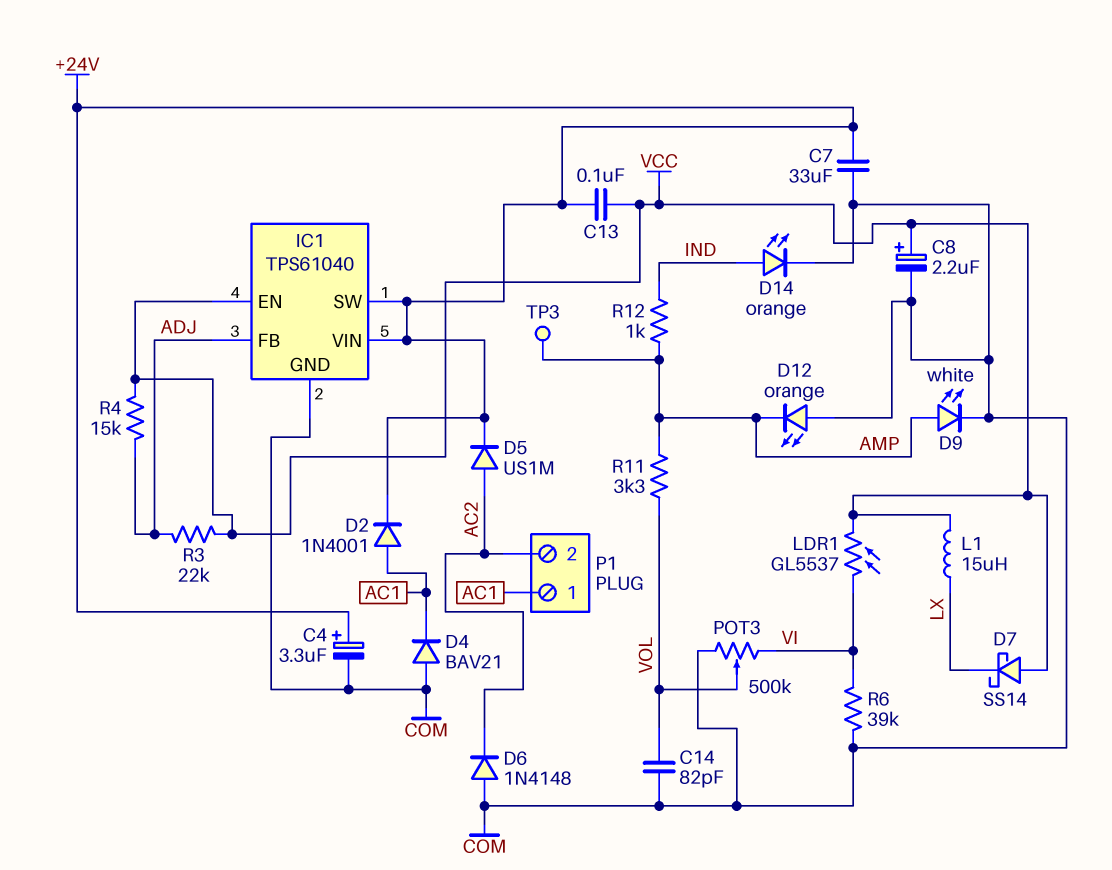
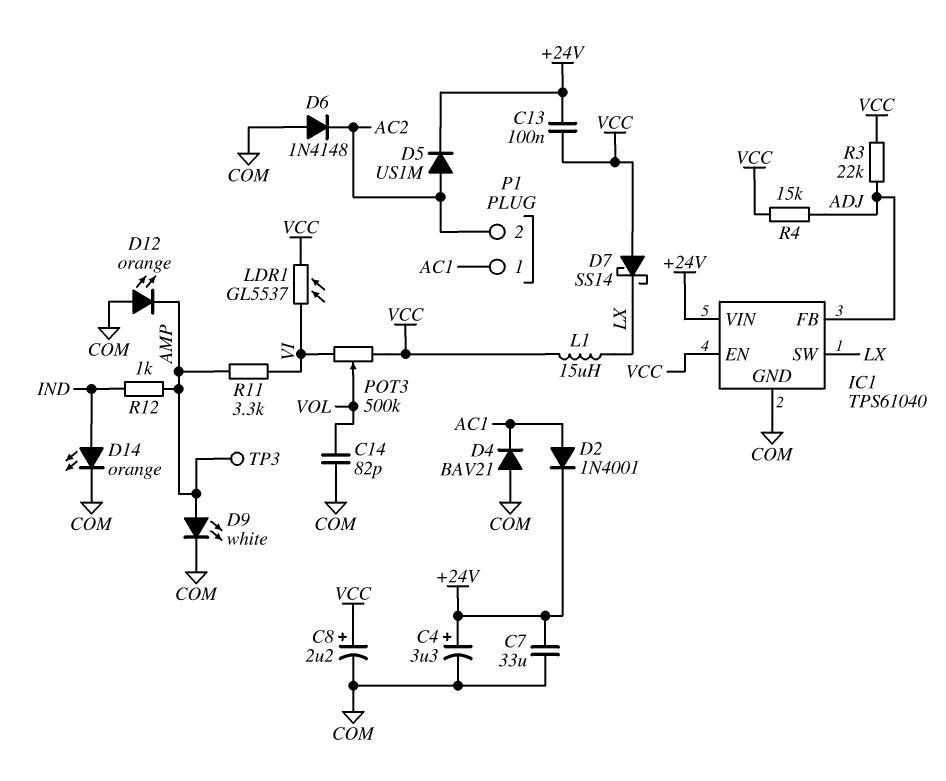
IC1 pin SW: +24V -> LX
POT3: 500k (COM, VI, wiper VOL) -> 500k (VCC, VI, wiper VOL)
R6: 39k (COM, VI) -> none
R11: 3.3k (AMP, VOL) -> 3.3k (AMP, VI)

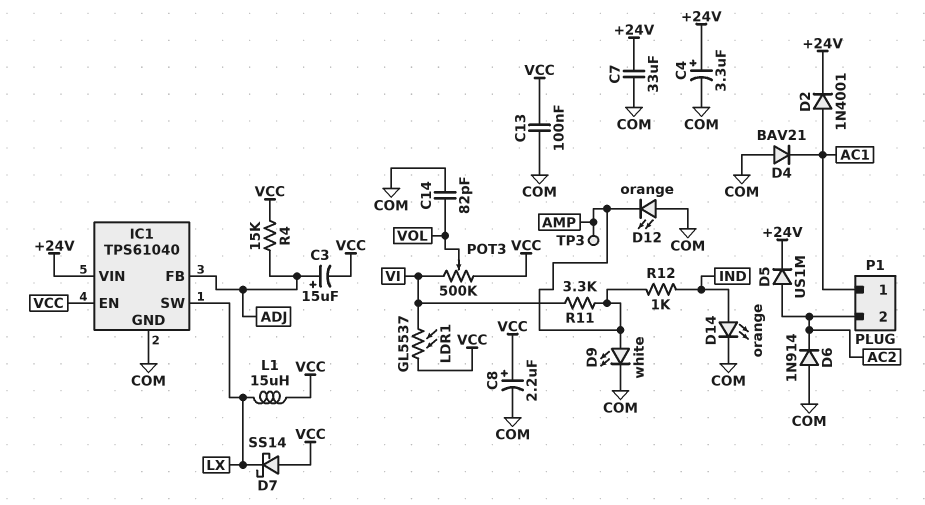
C3: none -> 15uF (plus ADJ, minus VCC)
C13: 100nF (+24V, VCC) -> 100nF (COM, VCC)
D6: diode 1N4148 (A COM, K AC2) -> diode 1N914 (A COM, K AC2)
R3: 22k (ADJ, VCC) -> none

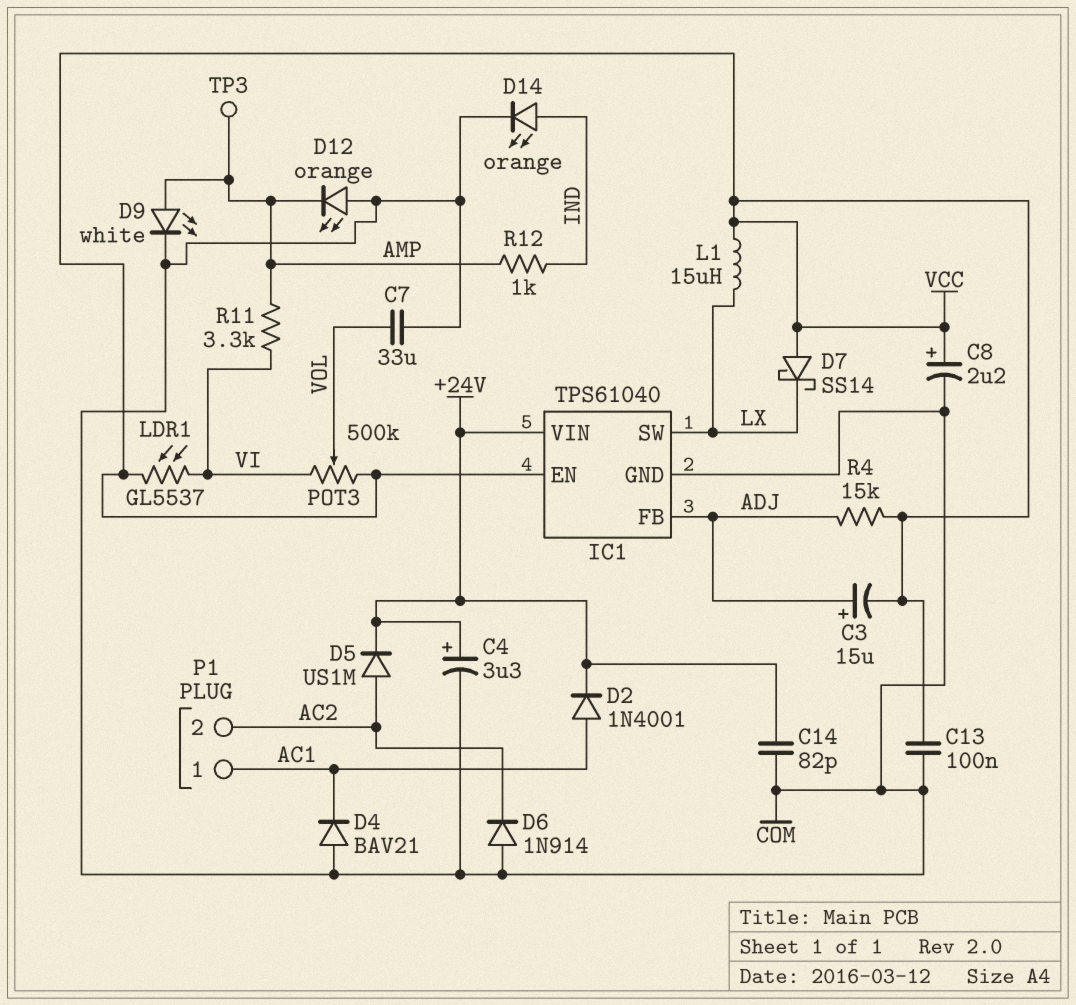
C7: 33uF (+24V, COM) -> 33uF (COM, VOL)
C14: 82pF (COM, VOL) -> 82pF (+24V, COM)

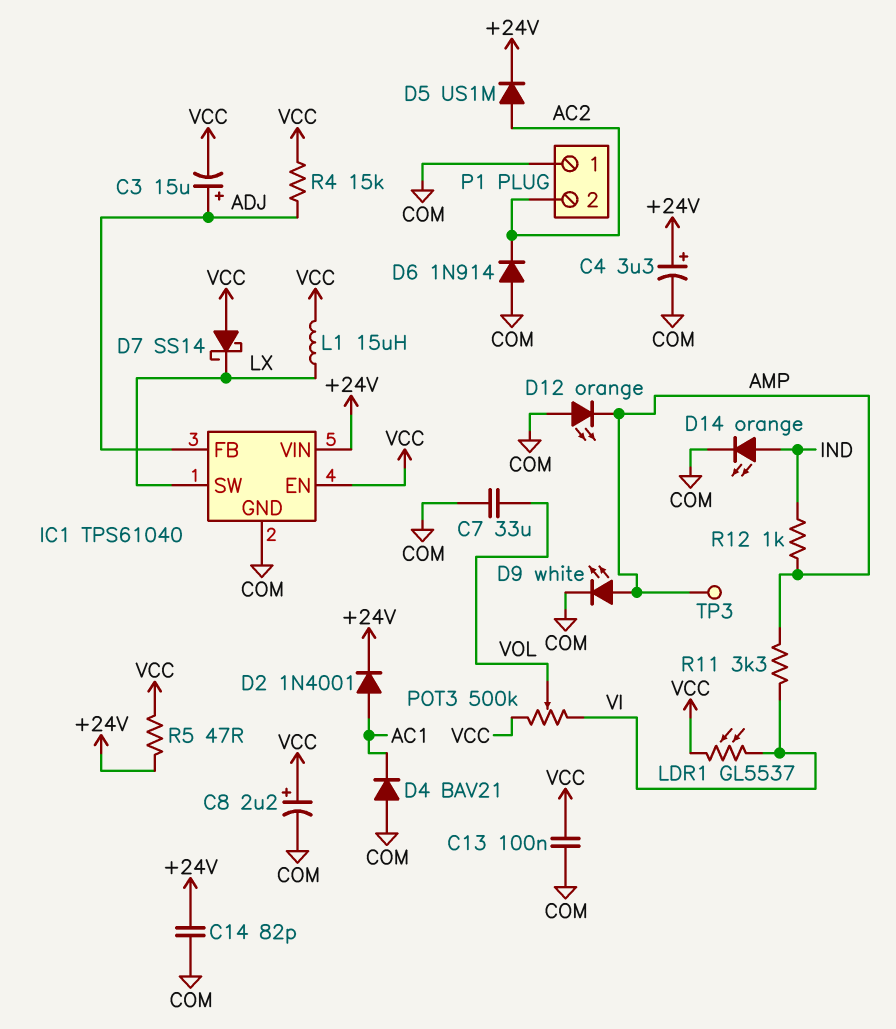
P1 pin 1: AC1 -> COM
R5: none -> 47 (+24V, VCC)

